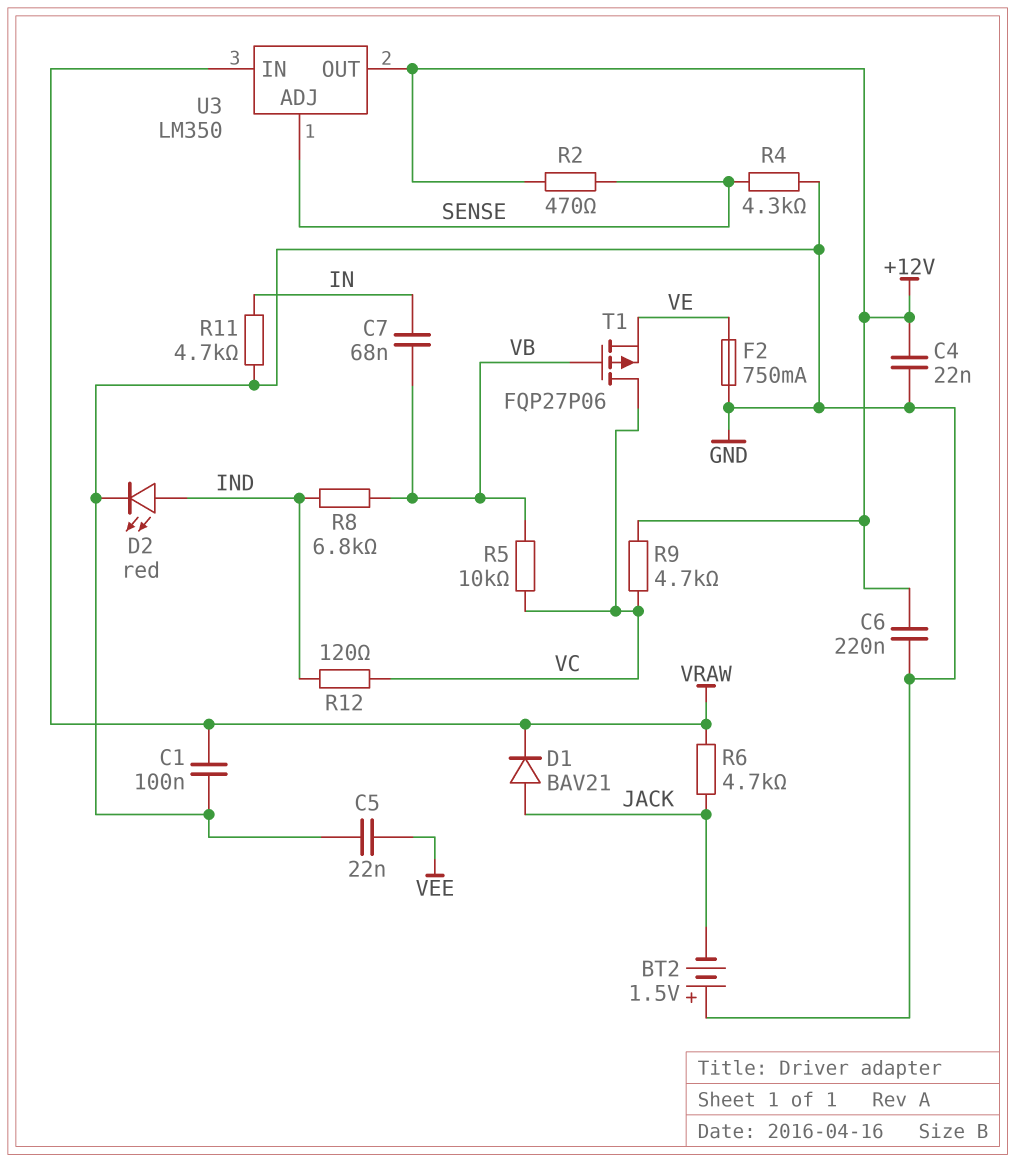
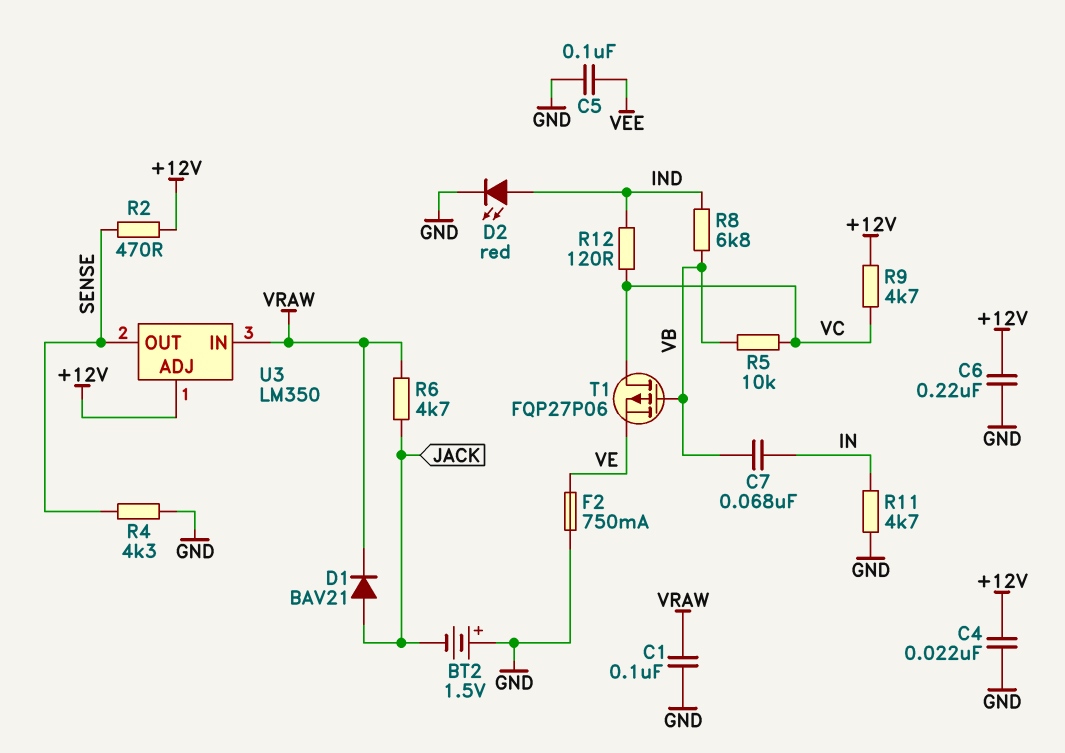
C5: 22nF (GND, VEE) -> 100nF (GND, VEE)
U3 pin ADJ: SENSE -> +12V
U3 pin OUT: +12V -> SENSE

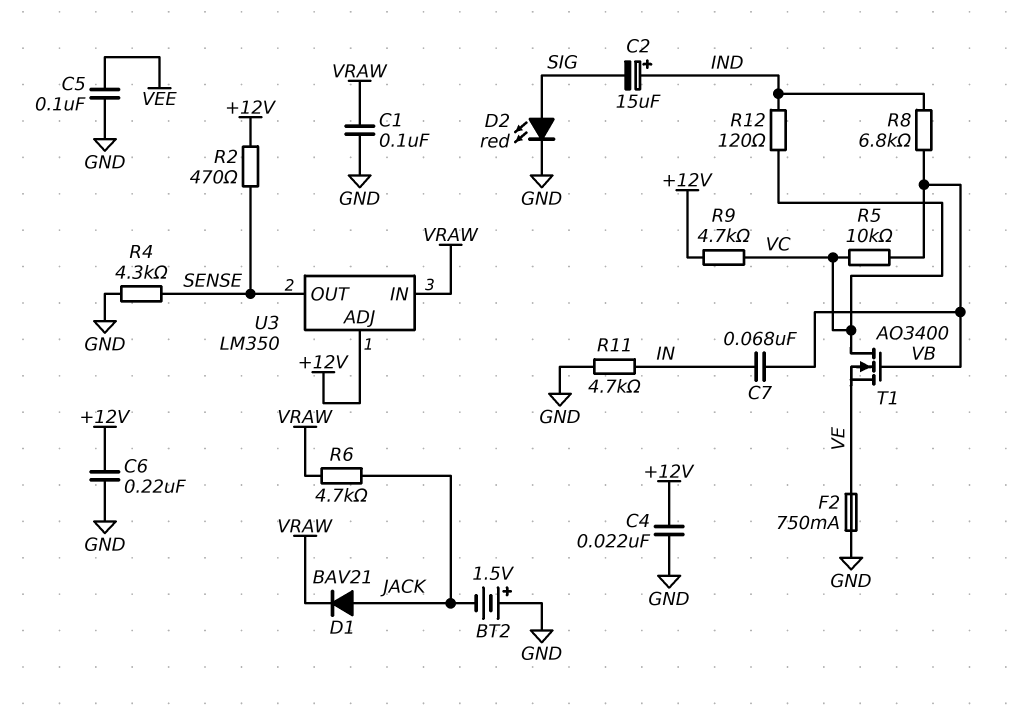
C2: none -> 15uF (plus IND, minus SIG)
D2: LED red (A IND, K GND) -> LED red (A SIG, K GND)
T1: PMOS FQP27P06 (G VB, D VC, S VE) -> NMOS AO3400 (G VB, D VC, S VE)

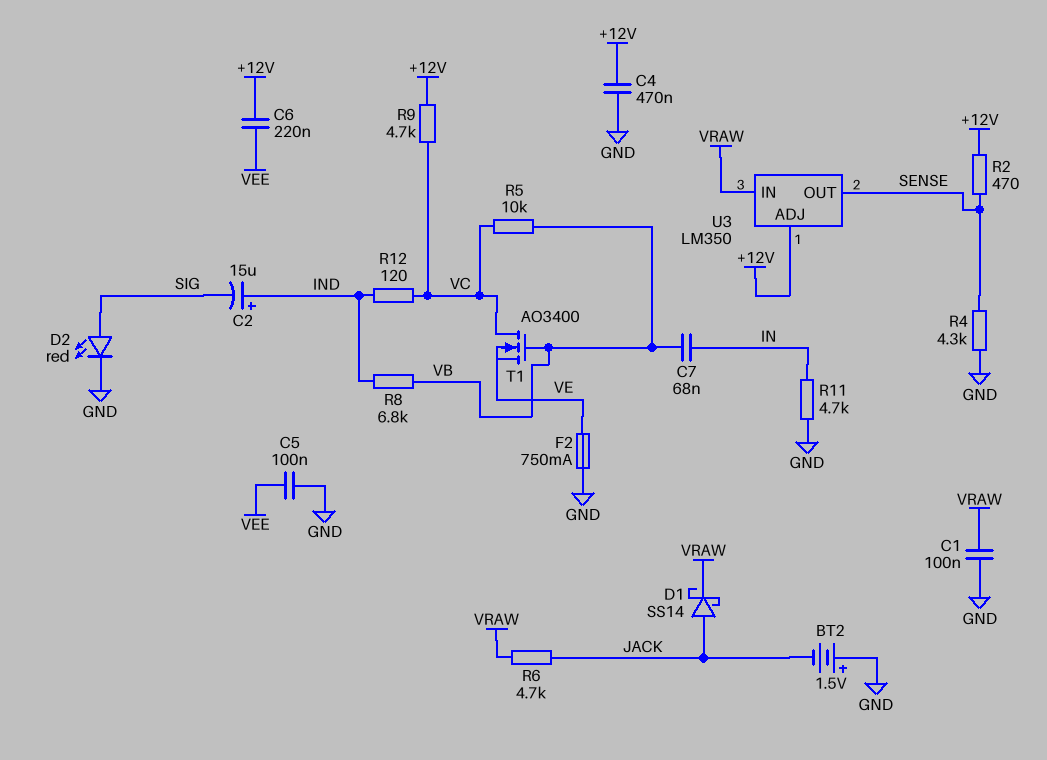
C4: 22nF (+12V, GND) -> 470nF (+12V, GND)
C6: 220nF (+12V, GND) -> 220nF (+12V, VEE)
D1: diode BAV21 (A JACK, K VRAW) -> schottky SS14 (A JACK, K VRAW)

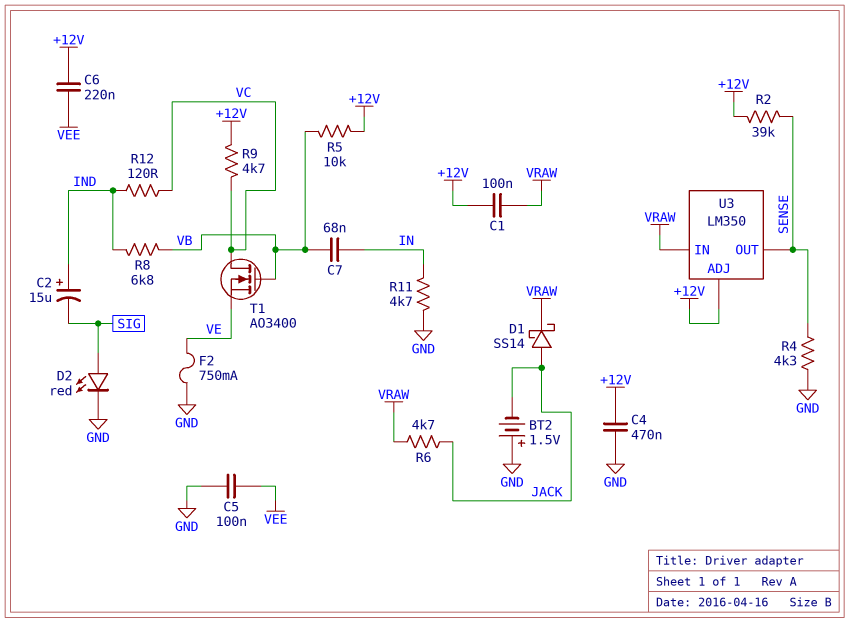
C1: 100nF (GND, VRAW) -> 100nF (+12V, VRAW)
R2: 470 (+12V, SENSE) -> 39k (+12V, SENSE)
R5: 10k (VB, VC) -> 10k (+12V, VB)

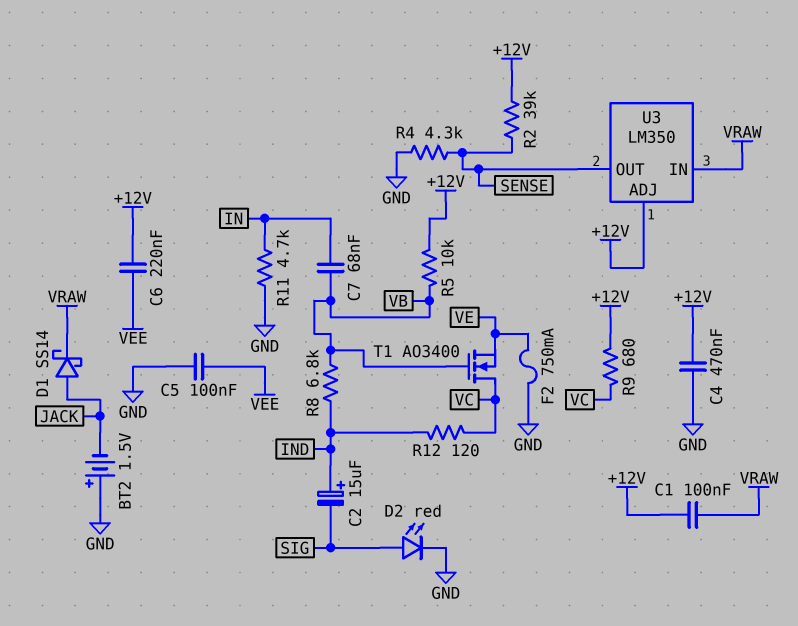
R6: 4.7k (JACK, VRAW) -> none
R9: 4.7k (+12V, VC) -> 680 (+12V, VC)

